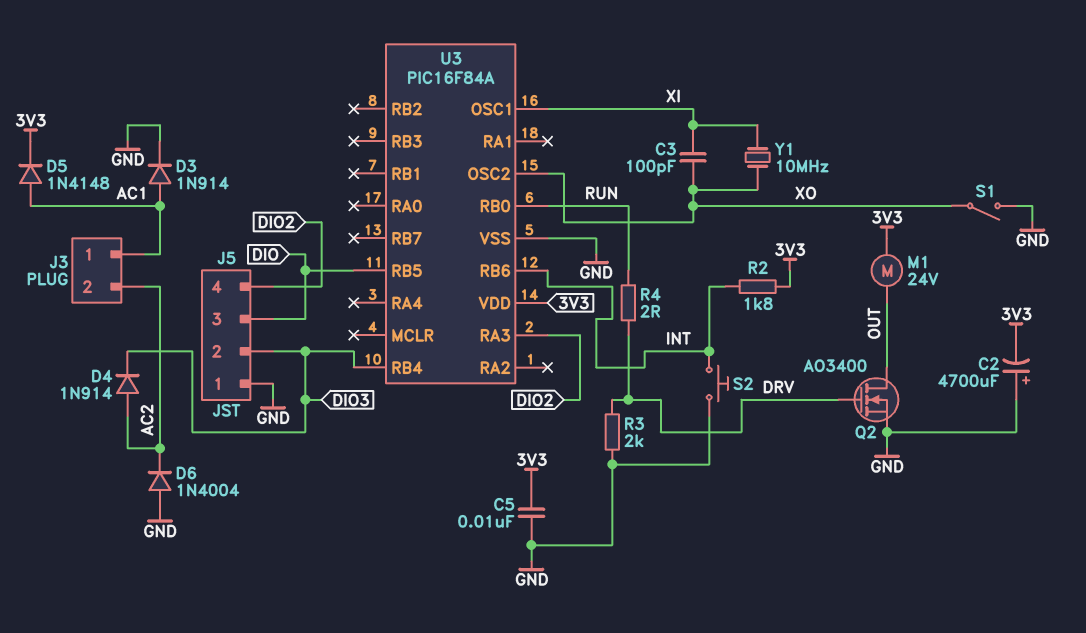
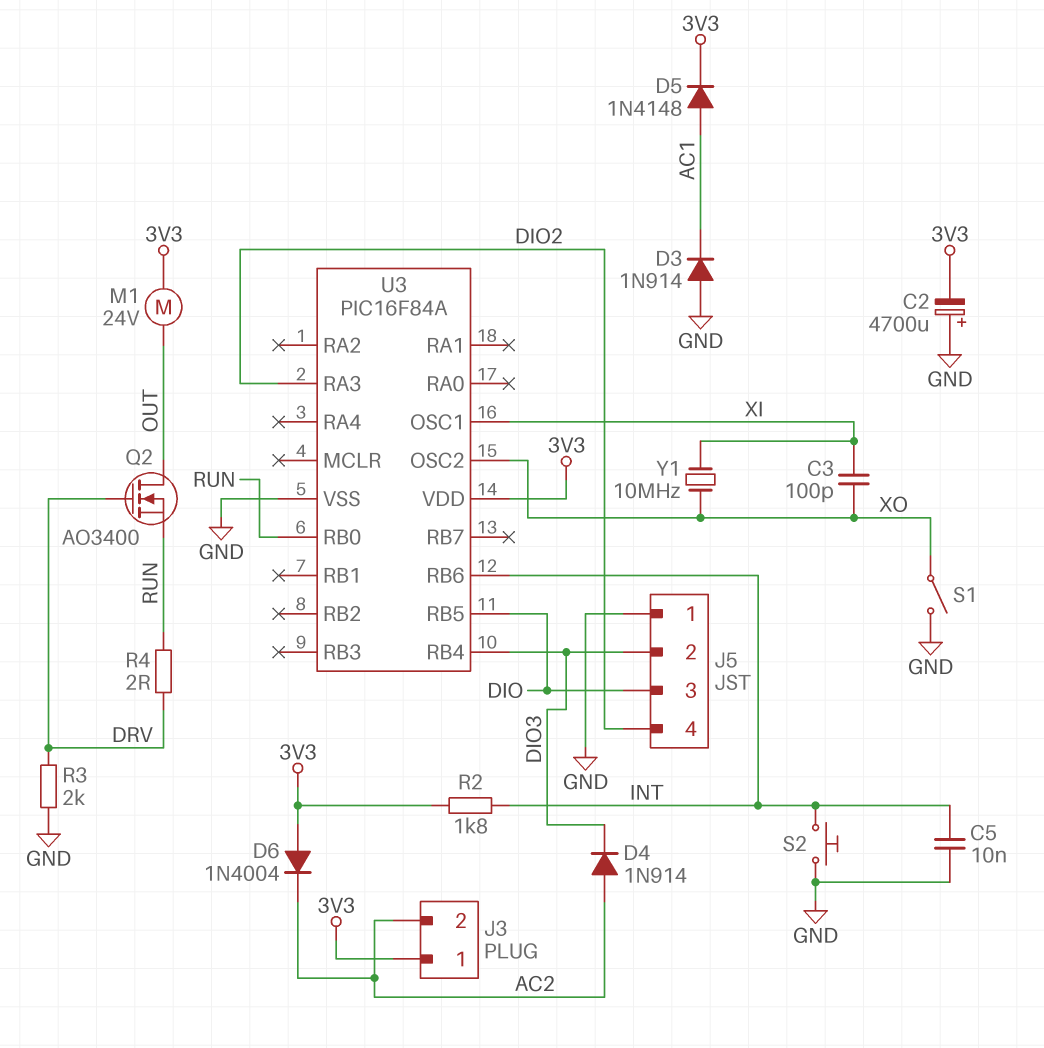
C5: 10nF (3V3, GND) -> 10nF (GND, INT)
D3: diode 1N914 (A AC1, K GND) -> diode 1N914 (A GND, K AC1)
D6: diode 1N4004 (A GND, K AC2) -> diode 1N4004 (A 3V3, K AC2)
J3 pin 1: AC1 -> 3V3
Q2: NMOS AO3400 (G DRV, D OUT, S GND) -> NMOS AO3400 (G DRV, D OUT, S RUN)

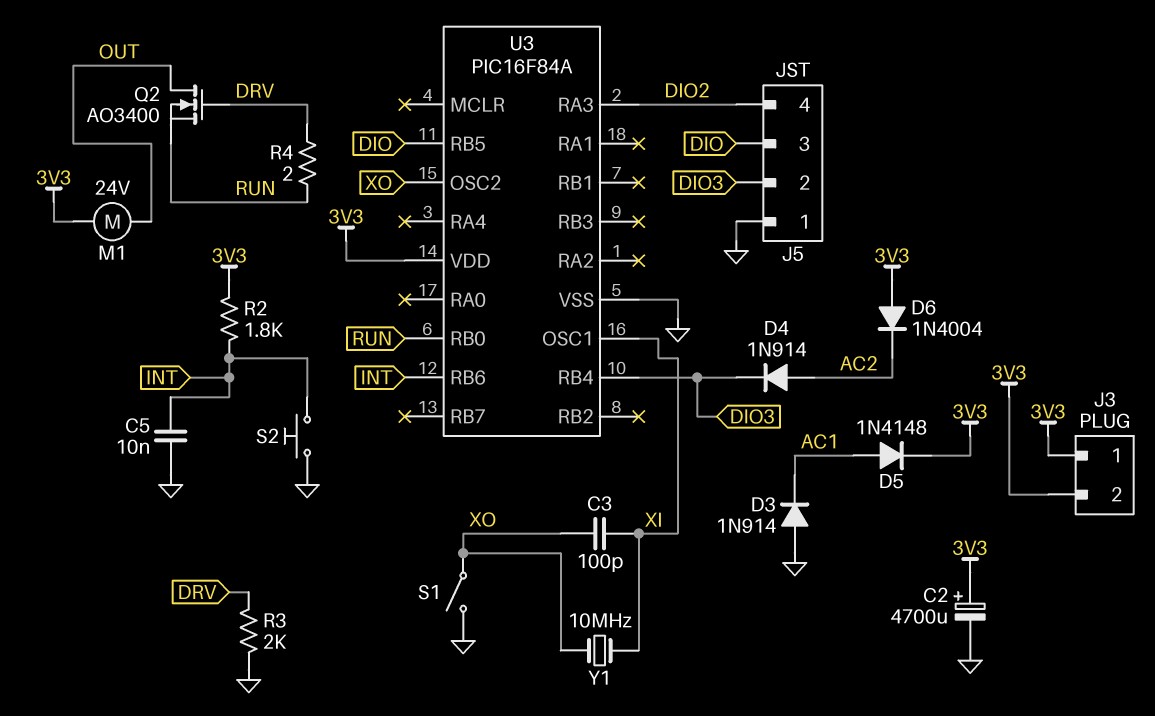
C2: 4700uF (plus GND, minus 3V3) -> 4700uF (plus 3V3, minus GND)
J3 pin 2: AC2 -> 3V3

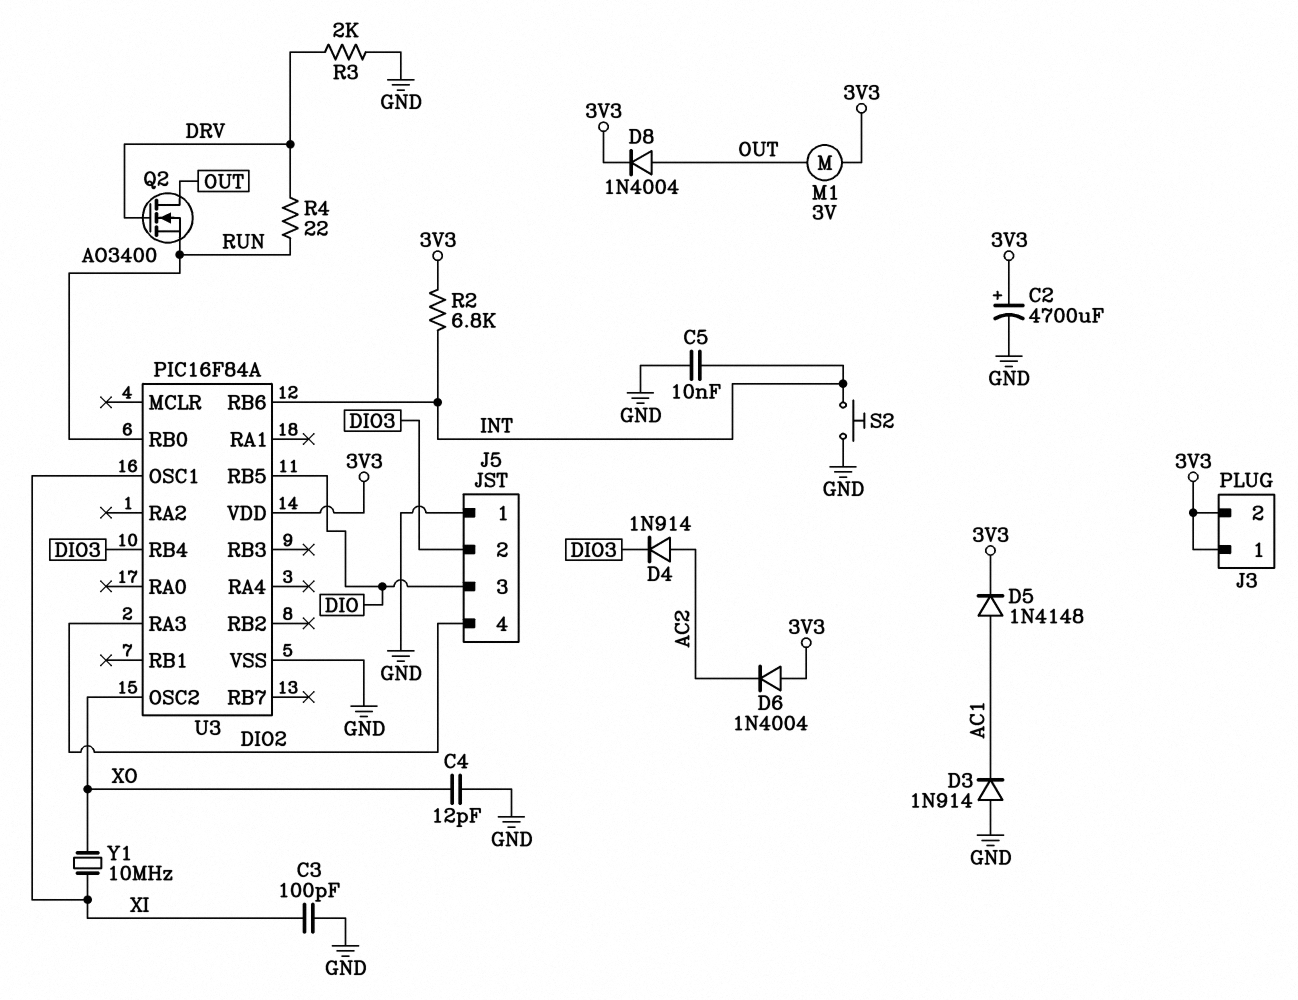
C3: 100pF (XI, XO) -> 100pF (GND, XI)
C4: none -> 12pF (GND, XO)
D8: none -> diode 1N4004 (A OUT, K 3V3)
M1: motor 24V (3V3, OUT) -> motor 3V (3V3, OUT)
R2: 1.8k (3V3, INT) -> 6.8k (3V3, INT)
R4: 2 (DRV, RUN) -> 22 (DRV, RUN)
S1: switch (GND, XO) -> none

